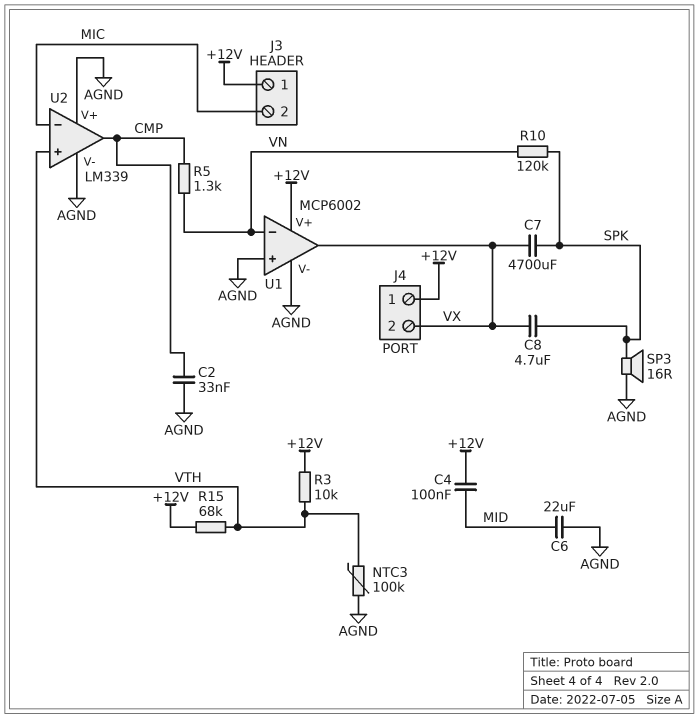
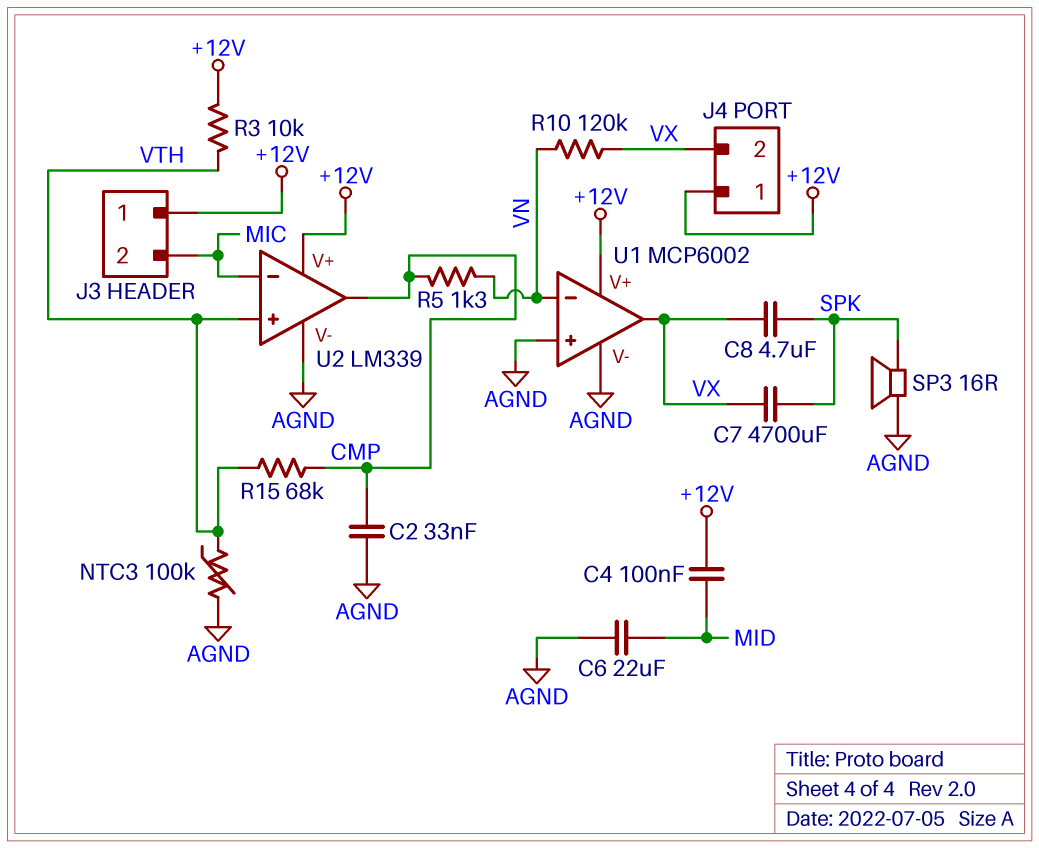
R10: 120k (SPK, VN) -> 120k (VN, VX)
R15: 68k (+12V, VTH) -> 68k (CMP, VTH)
U2 pin V+: AGND -> +12V

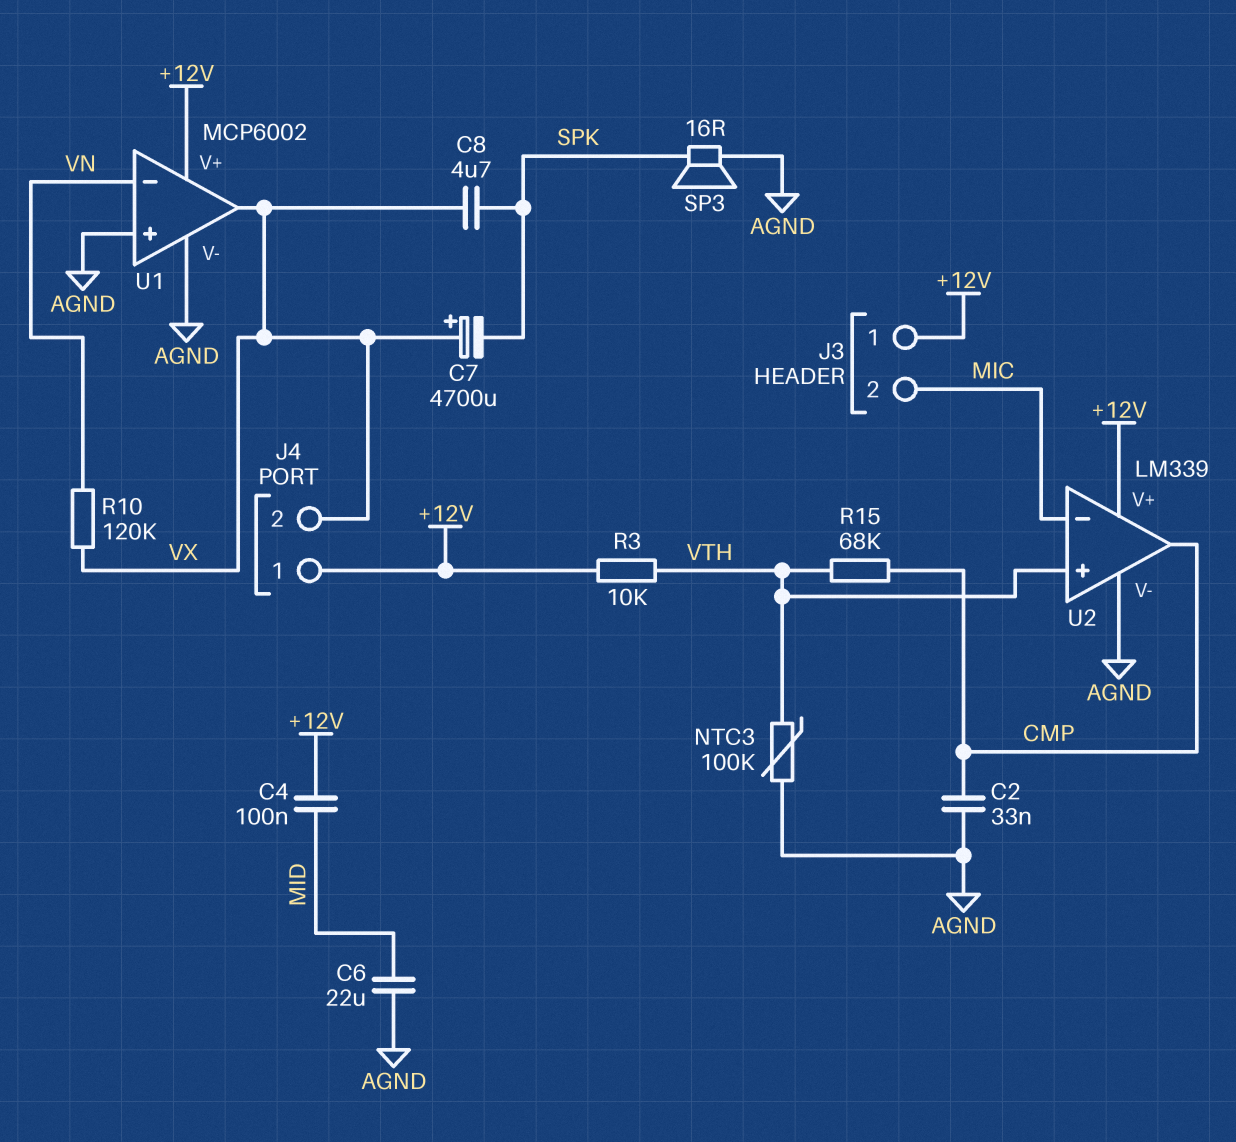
C7: 4700uF (SPK, VX) -> 4700uF (plus VX, minus SPK)
R5: 1.3k (CMP, VN) -> none

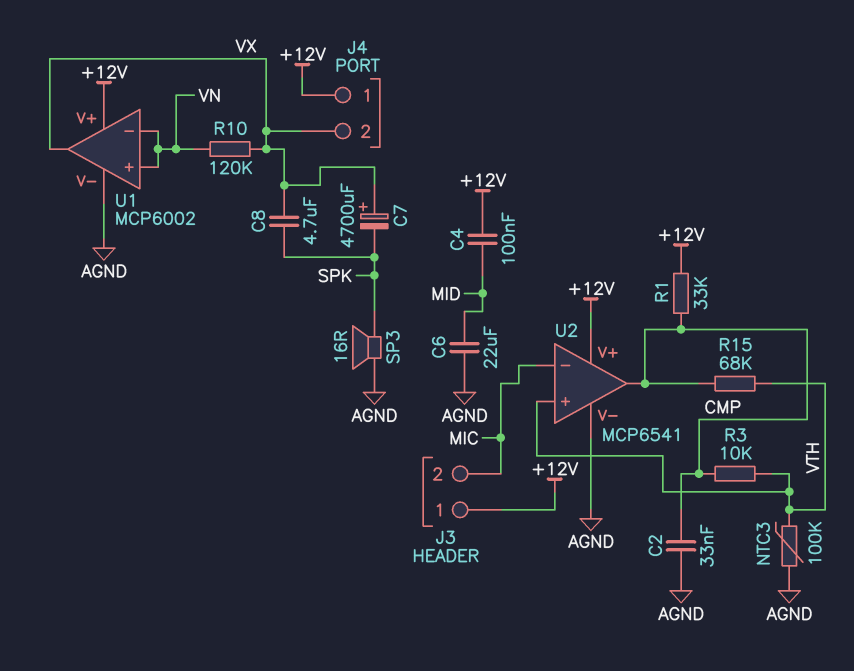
R1: none -> 33k (+12V, CMP)
R3: 10k (+12V, VTH) -> 10k (CMP, VTH)
U1 pin in+: AGND -> VN
U2: LM339 -> MCP6541

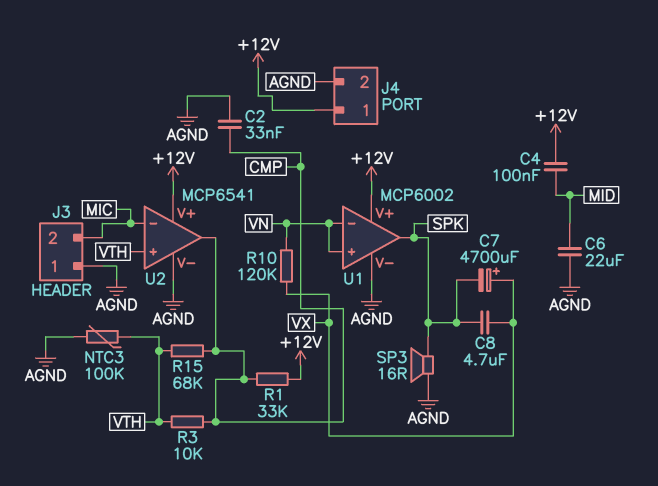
J3 pin 1: +12V -> AGND
J4 pin 2: VX -> AGND
U1 pin out: VX -> SPK

